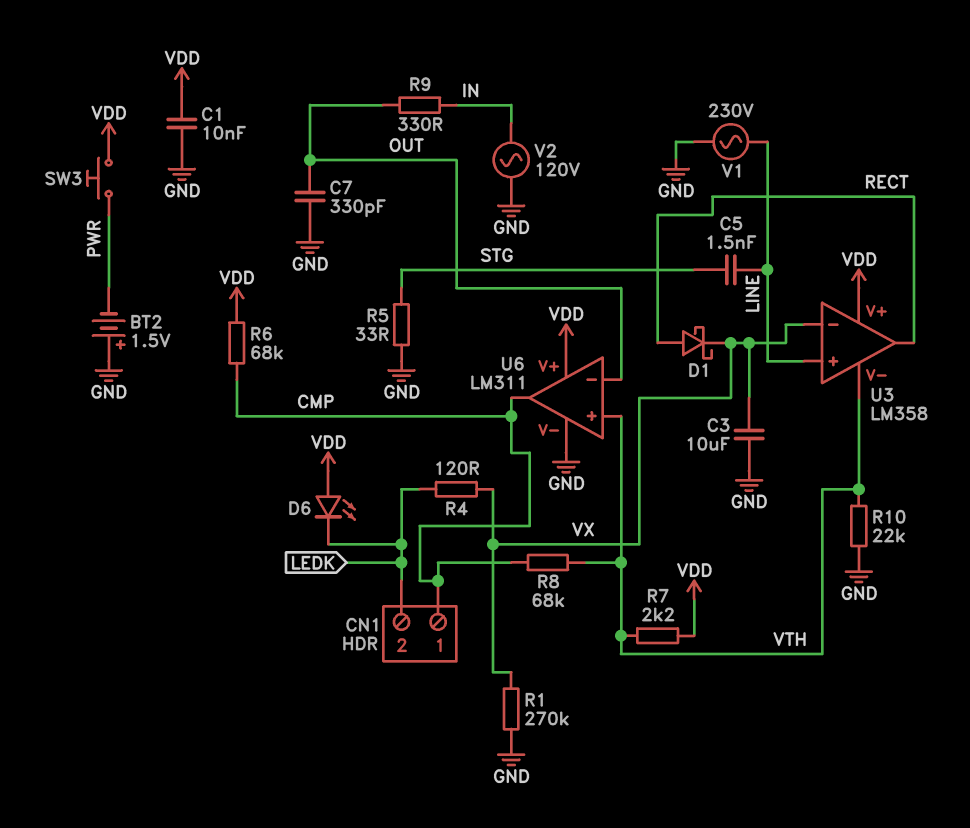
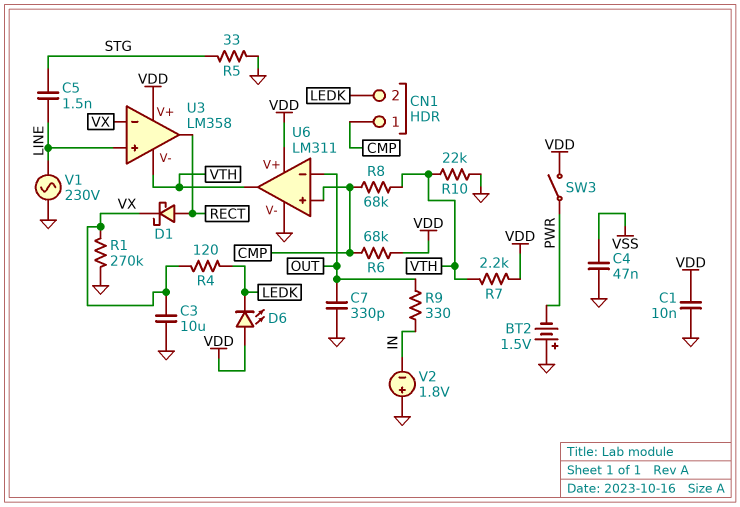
C4: none -> 47nF (GND, VSS)
SW3: button (PWR, VDD) -> switch (PWR, VDD)
U6 pin in+: VTH -> CMP
U6 pin out: CMP -> VTH
V2: AC 120V (GND, IN) -> 1.8V (plus GND, minus IN)

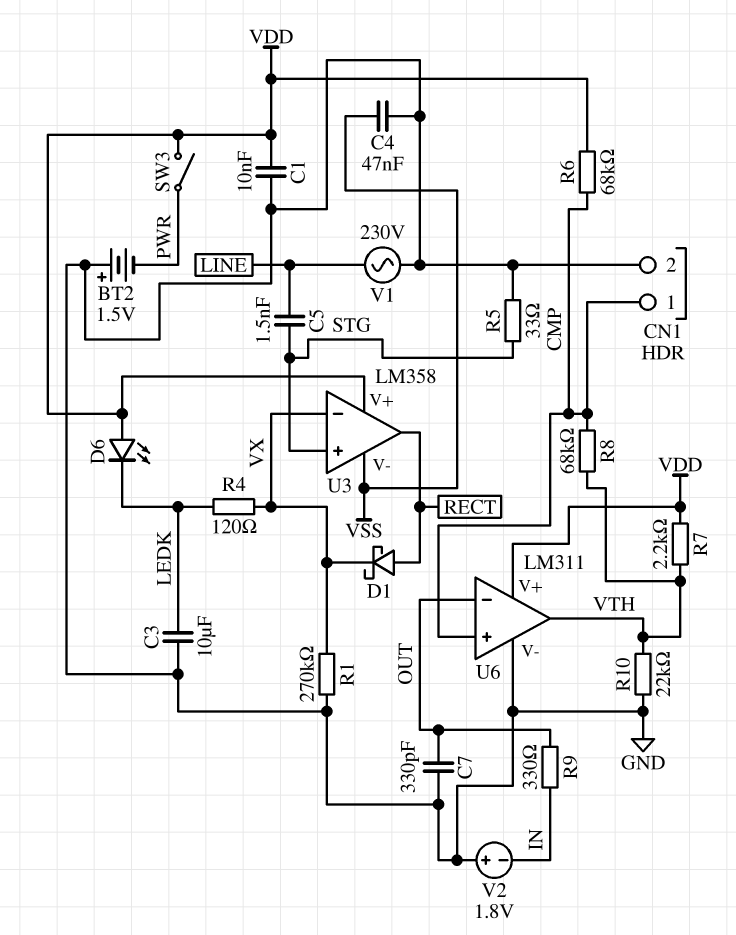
C3: 10uF (GND, VX) -> 10uF (GND, LEDK)
CN1 pin 2: LEDK -> GND
U3 pin V-: VTH -> VSS
U3 pin in+: LINE -> STG

